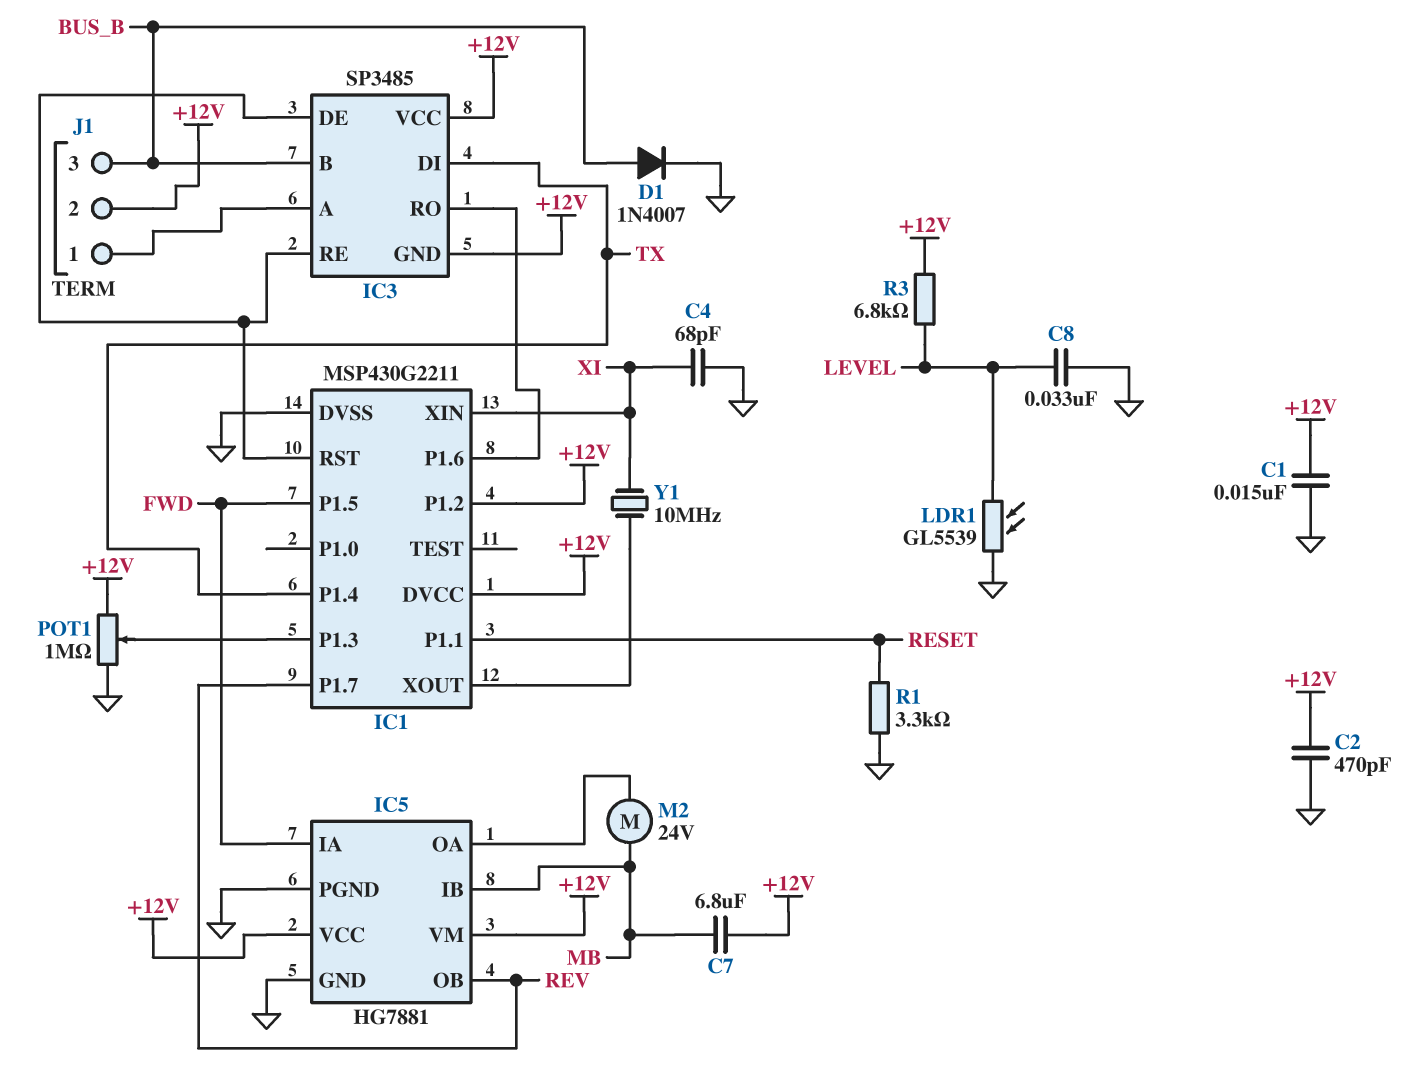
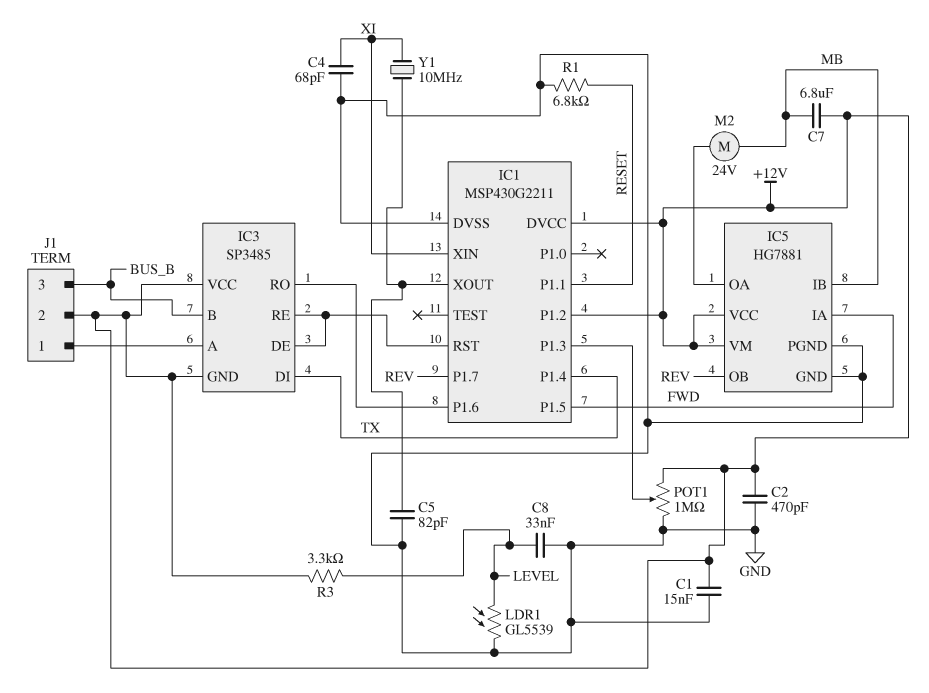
C5: none -> 82pF (GND, IC1/XOUT)
D1: diode 1N4007 (A BUS_B, K GND) -> none
R1: 3.3k (GND, RESET) -> 6.8k (GND, RESET)
R3: 6.8k (+12V, LEVEL) -> 3.3k (+12V, LEVEL)

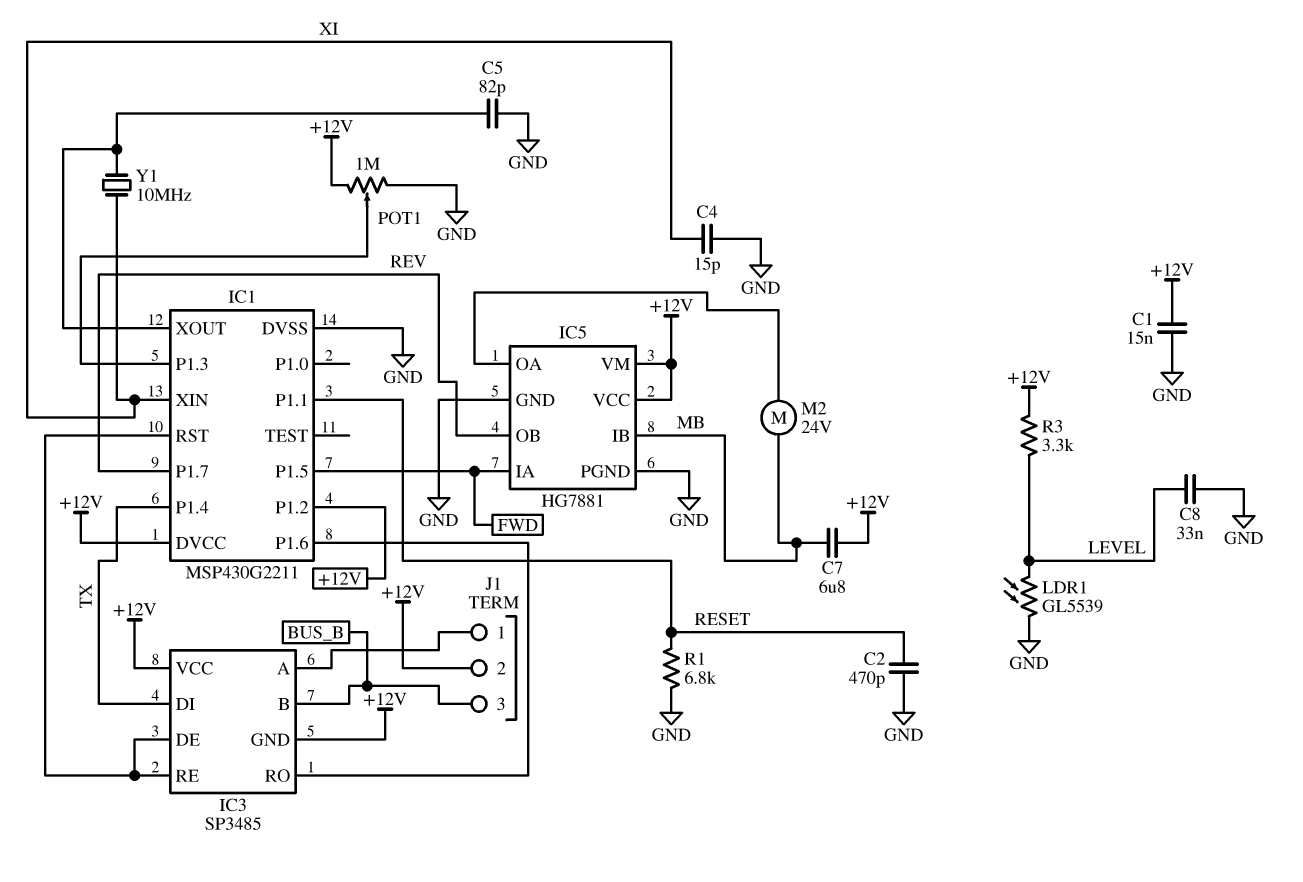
C2: 470pF (+12V, GND) -> 470pF (GND, RESET)
C4: 68pF (GND, XI) -> 15pF (GND, XI)

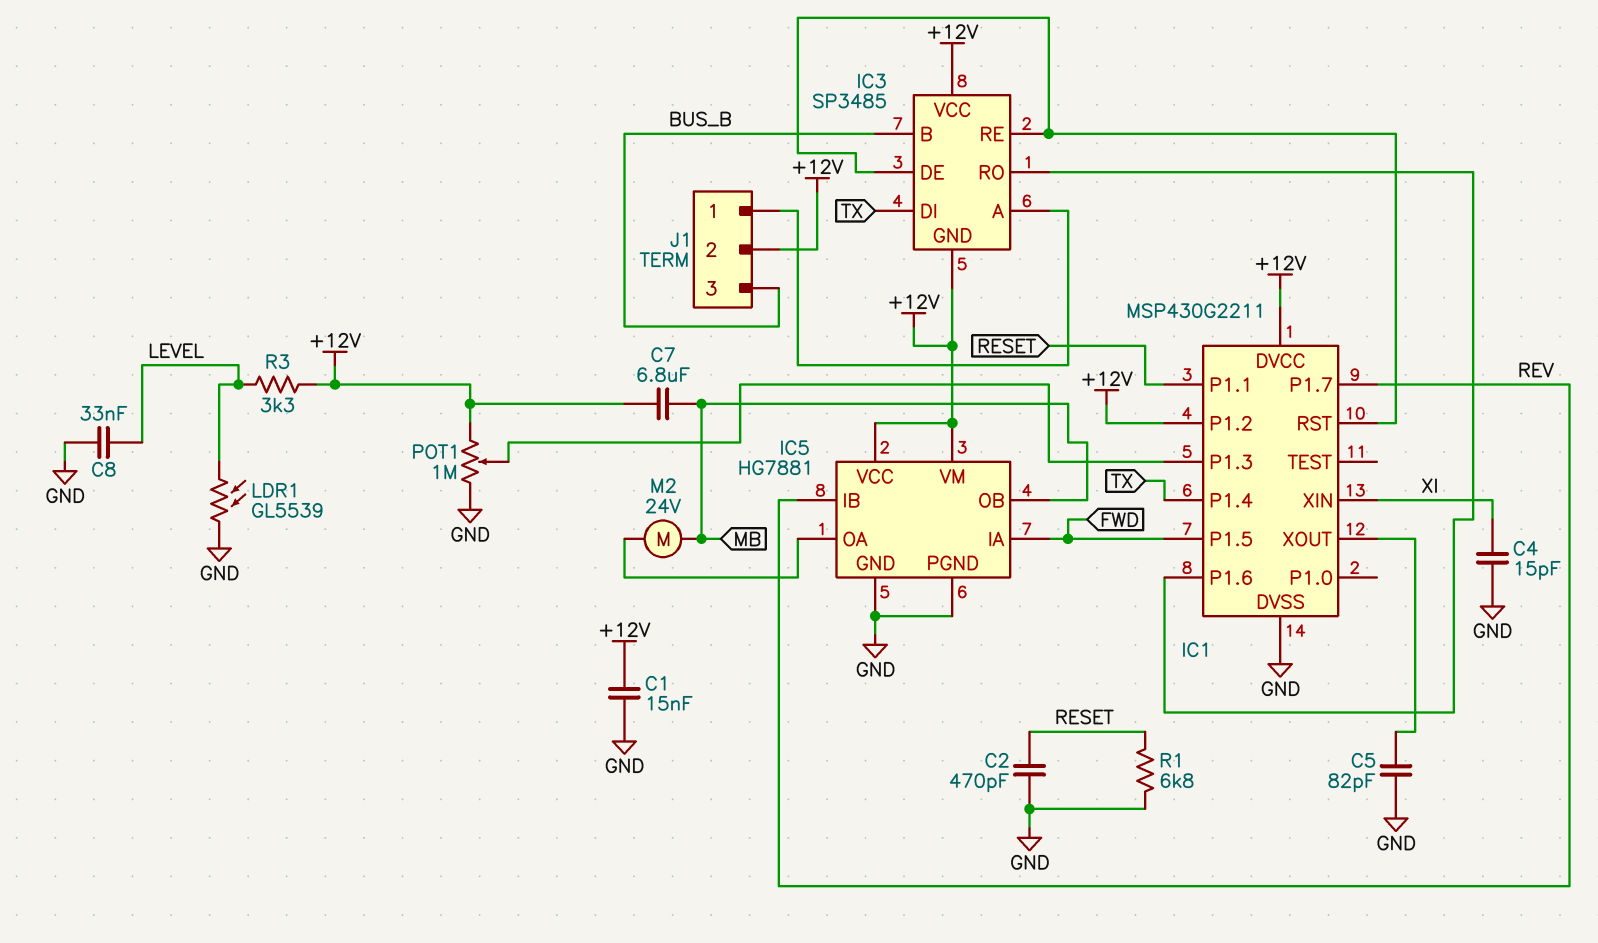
IC5 pin IB: MB -> REV
IC5 pin OB: REV -> MB
Y1: 10MHz (IC1/XOUT, XI) -> none

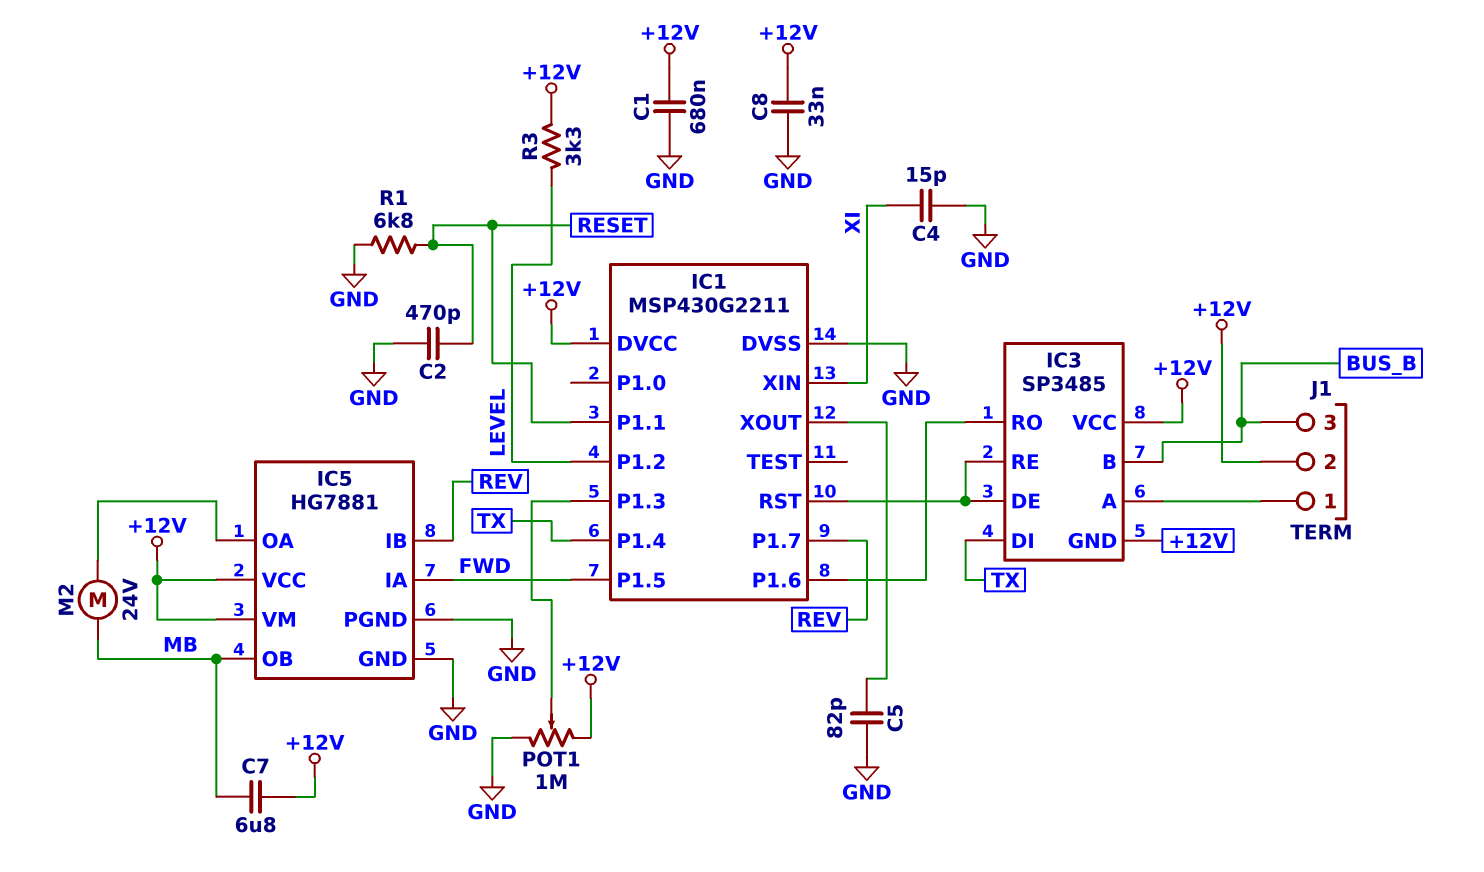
C1: 15nF (+12V, GND) -> 680nF (+12V, GND)
C8: 33nF (GND, LEVEL) -> 33nF (+12V, GND)
IC1 pin P1.2: +12V -> LEVEL
LDR1: GL5539 (GND, LEVEL) -> none

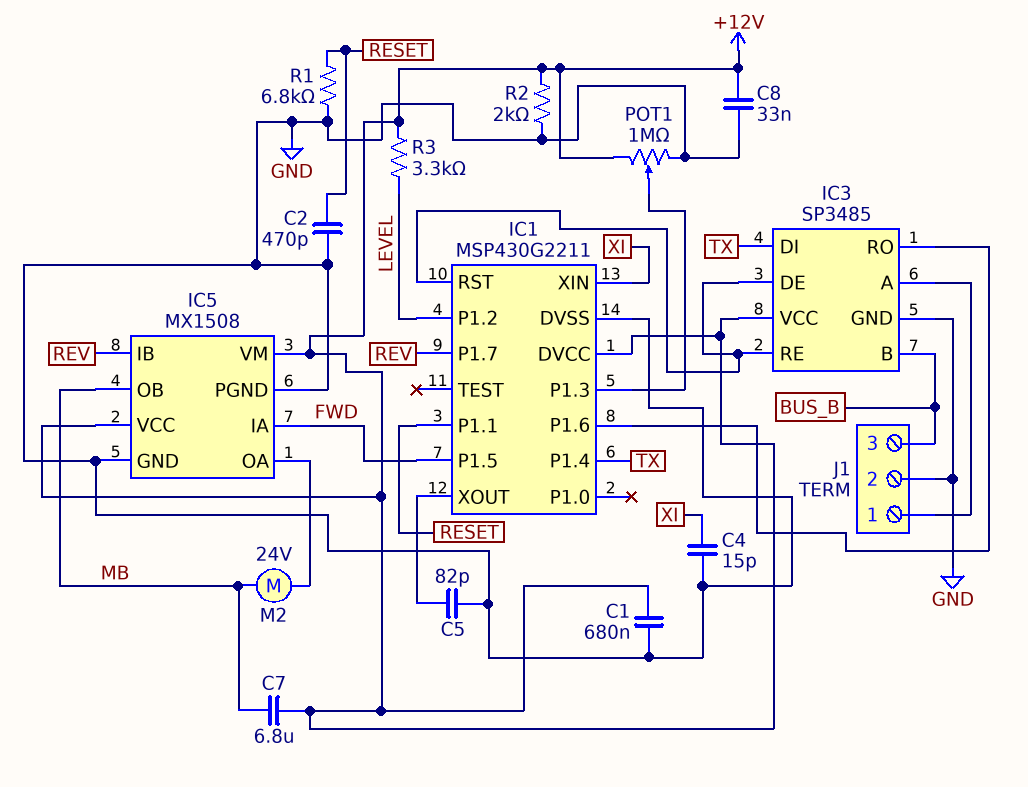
IC3 pin GND: +12V -> GND
IC5: HG7881 -> MX1508
J1 pin 2: +12V -> GND
R2: none -> 2k (+12V, GND)

